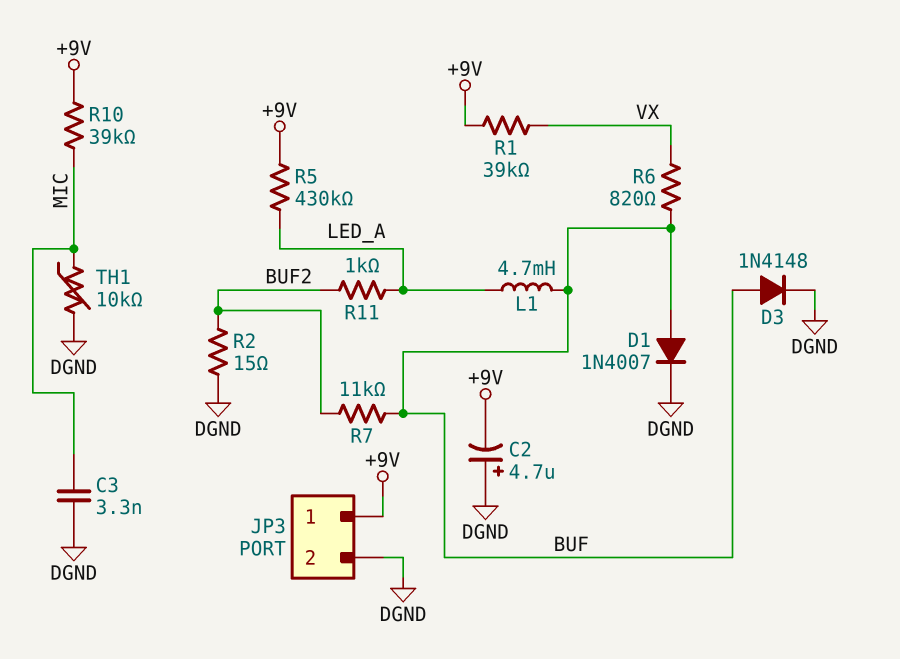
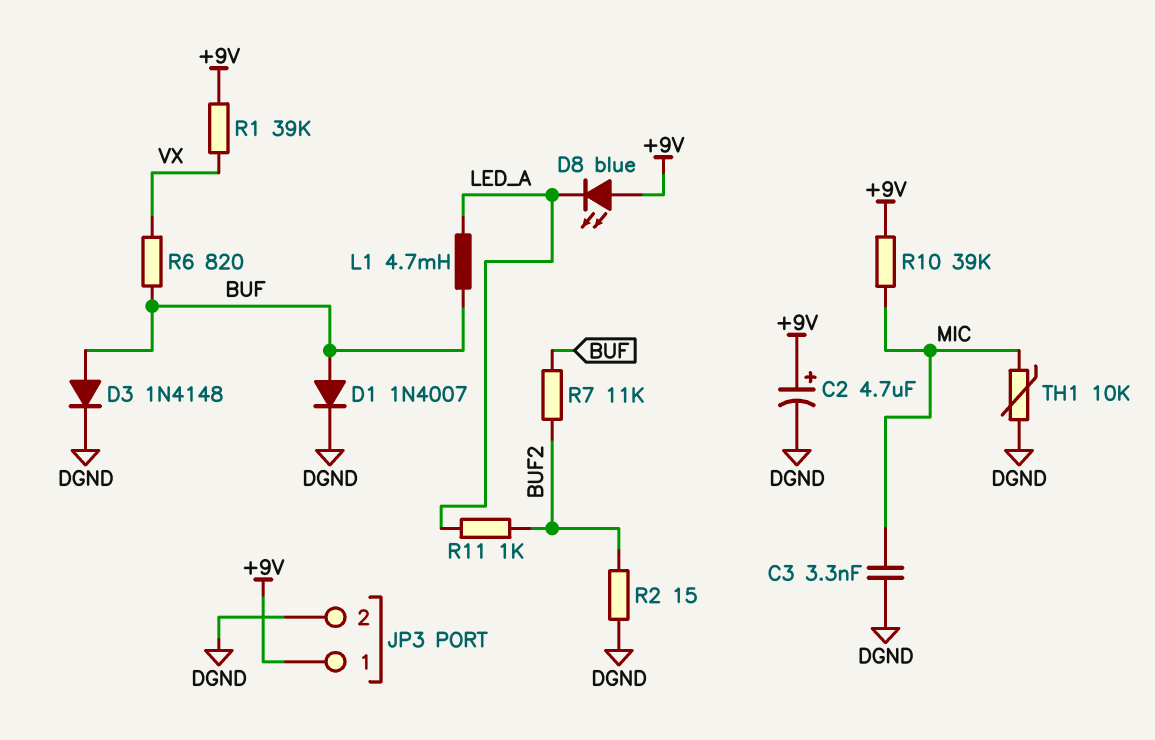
C2: 4.7uF (plus DGND, minus +9V) -> 4.7uF (plus +9V, minus DGND)
D8: none -> LED blue (A +9V, K LED_A)
R5: 430k (+9V, LED_A) -> none

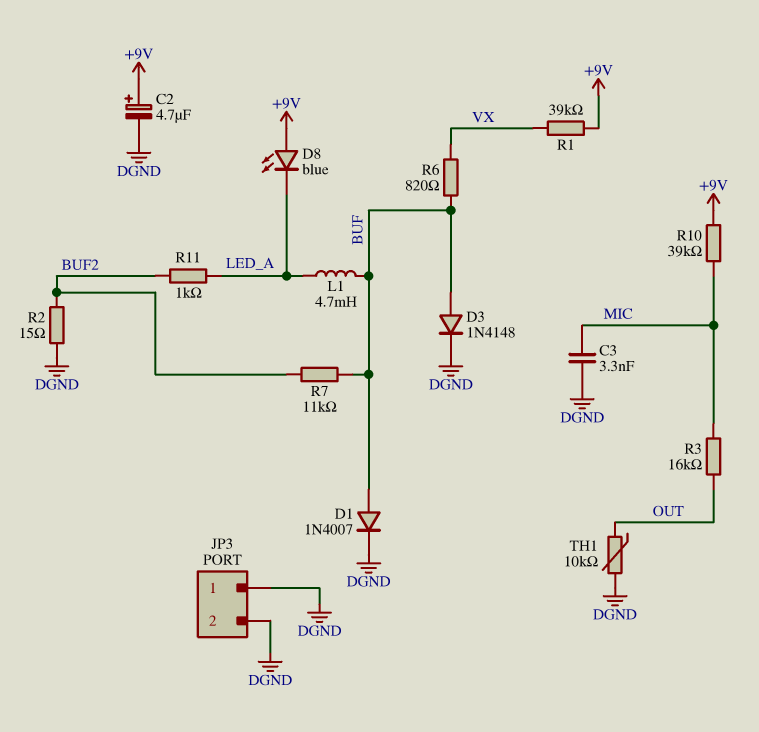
JP3 pin 1: +9V -> DGND
R3: none -> 16k (MIC, OUT)
TH1: 10k (DGND, MIC) -> 10k (DGND, OUT)

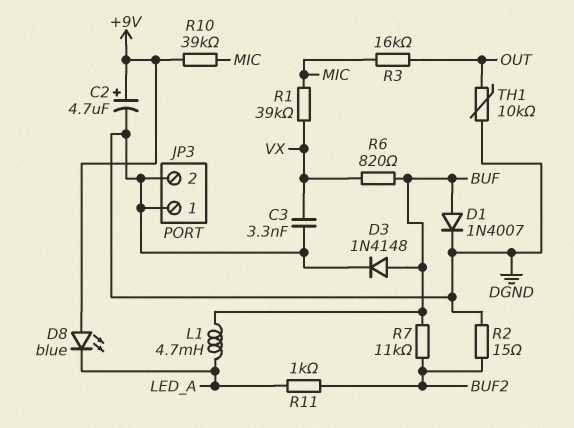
C3: 3.3nF (DGND, MIC) -> 3.3nF (DGND, VX)
R1: 39k (+9V, VX) -> 39k (MIC, VX)

